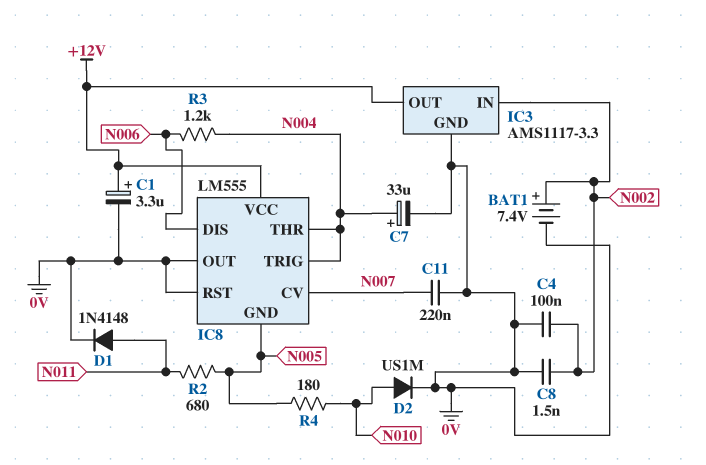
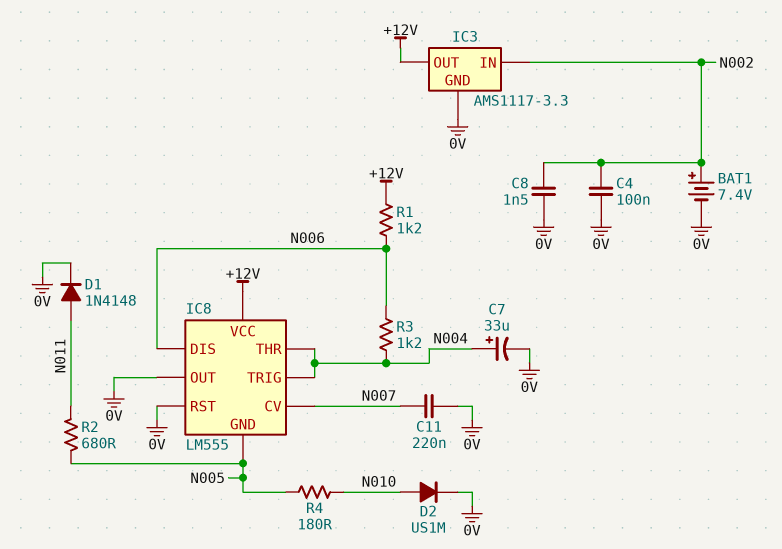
C1: 3.3uF (plus +12V, minus 0V) -> none
R1: none -> 1.2k (+12V, N006)

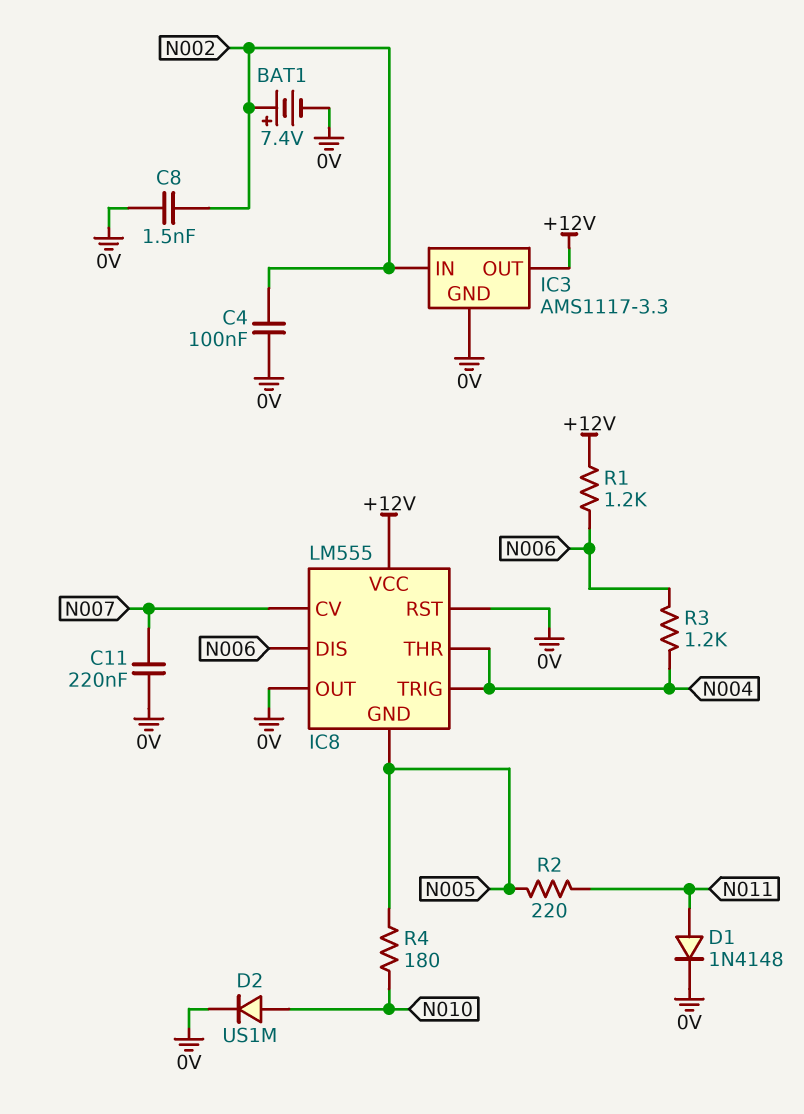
C7: 33uF (plus N004, minus 0V) -> none
R2: 680 (N005, N011) -> 220 (N005, N011)

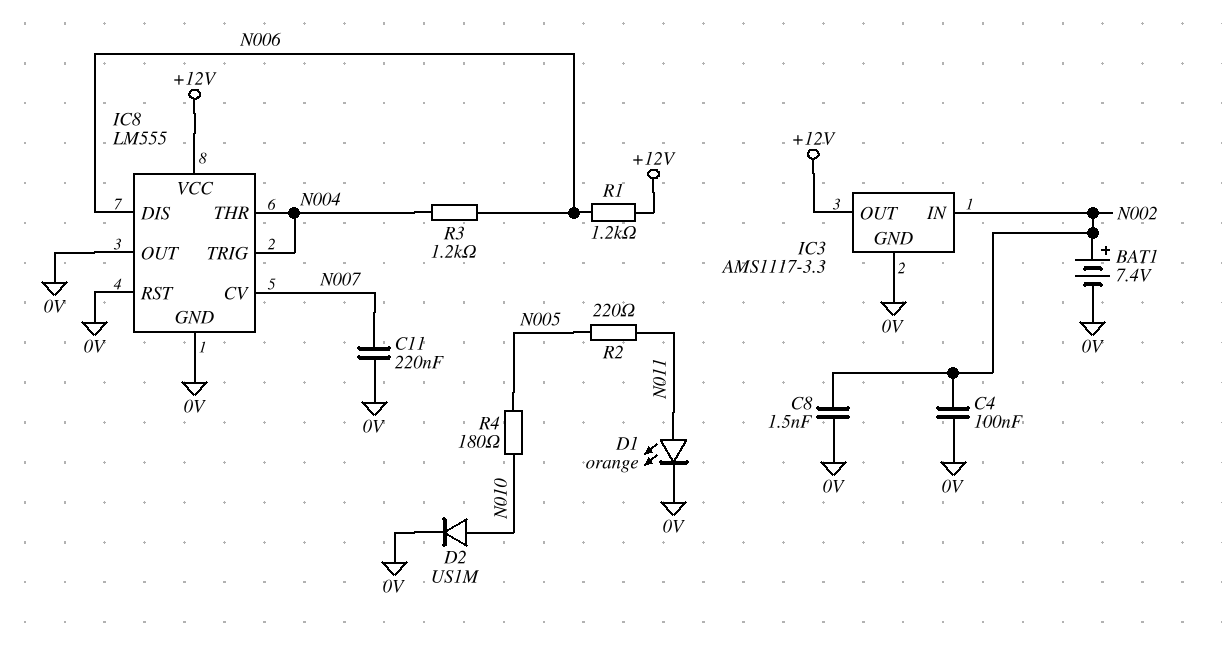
D1: diode 1N4148 (A N011, K 0V) -> LED orange (A N011, K 0V)
IC8 pin GND: N005 -> 0V

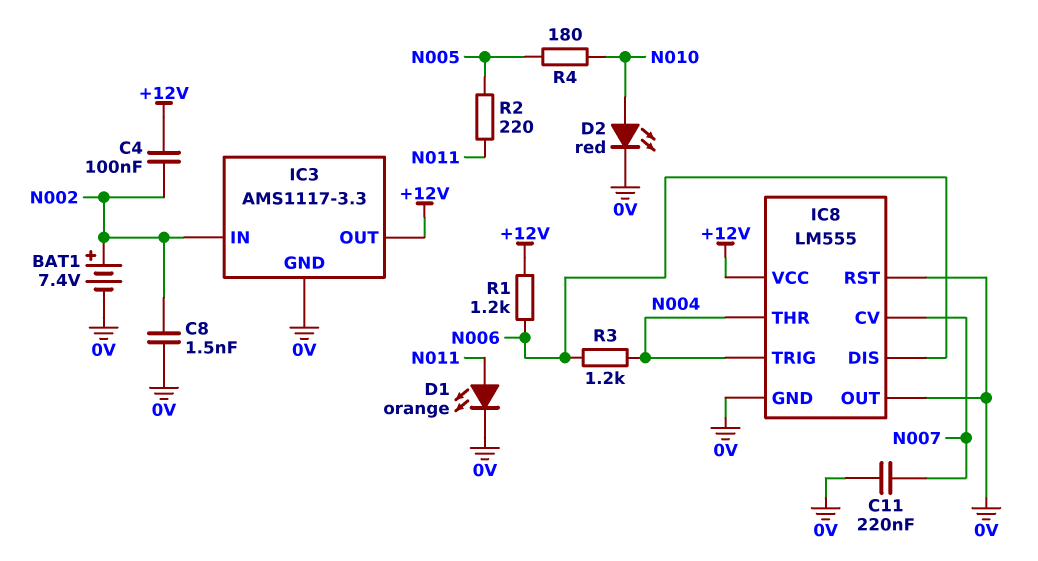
C4: 100nF (0V, N002) -> 100nF (+12V, N002)
D2: diode US1M (A N010, K 0V) -> LED red (A N010, K 0V)

